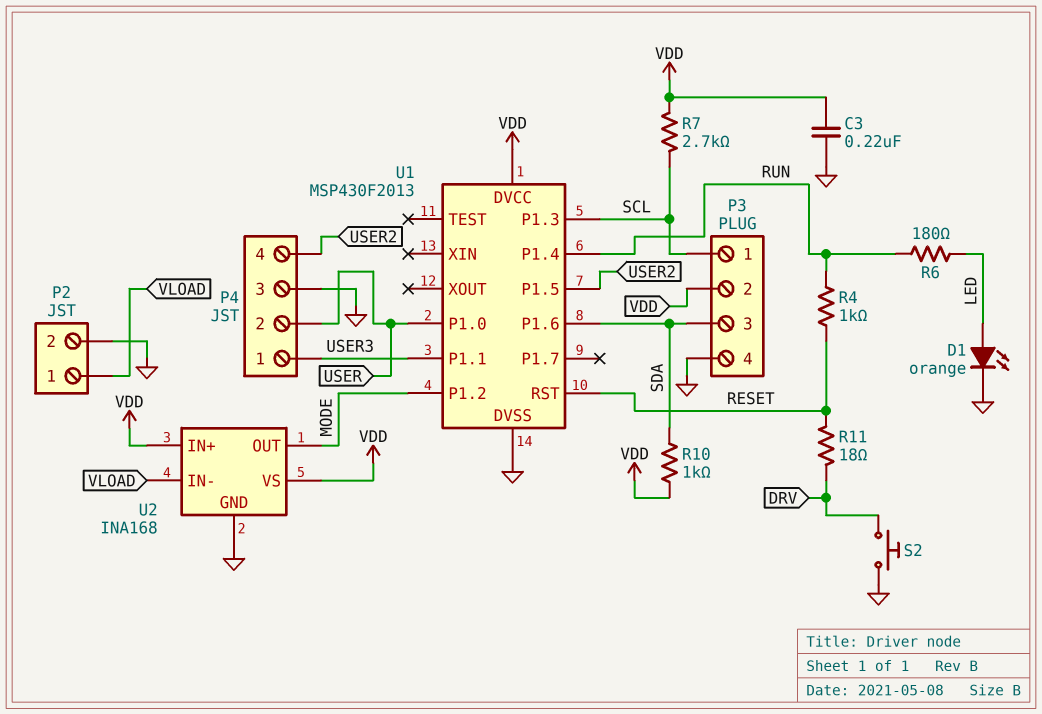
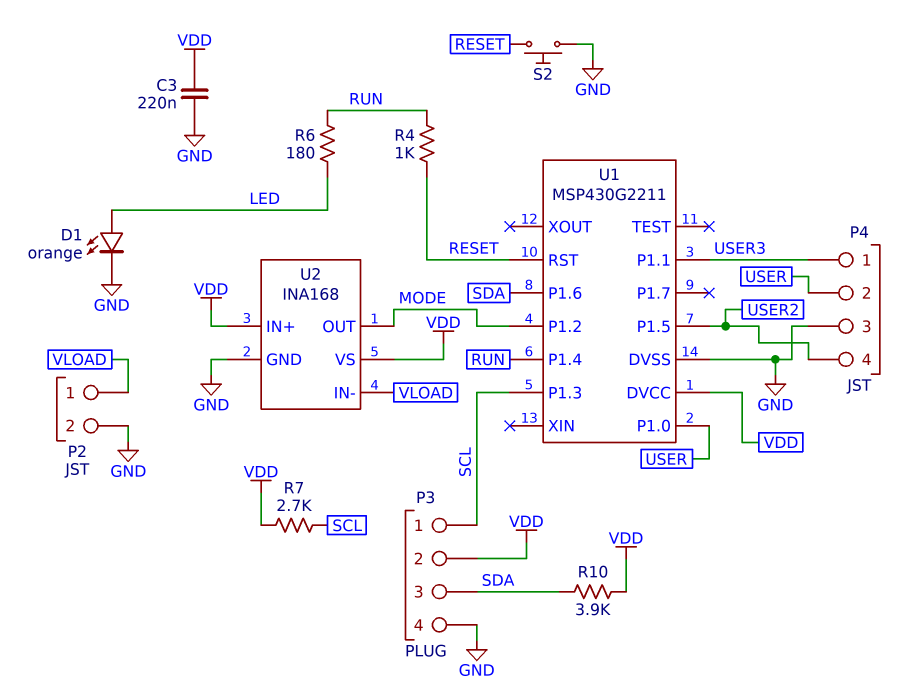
R10: 1k (SDA, VDD) -> 3.9k (SDA, VDD)
R11: 18 (DRV, RESET) -> none
S2: button (DRV, GND) -> button (GND, RESET)
U1: MSP430F2013 -> MSP430G2211

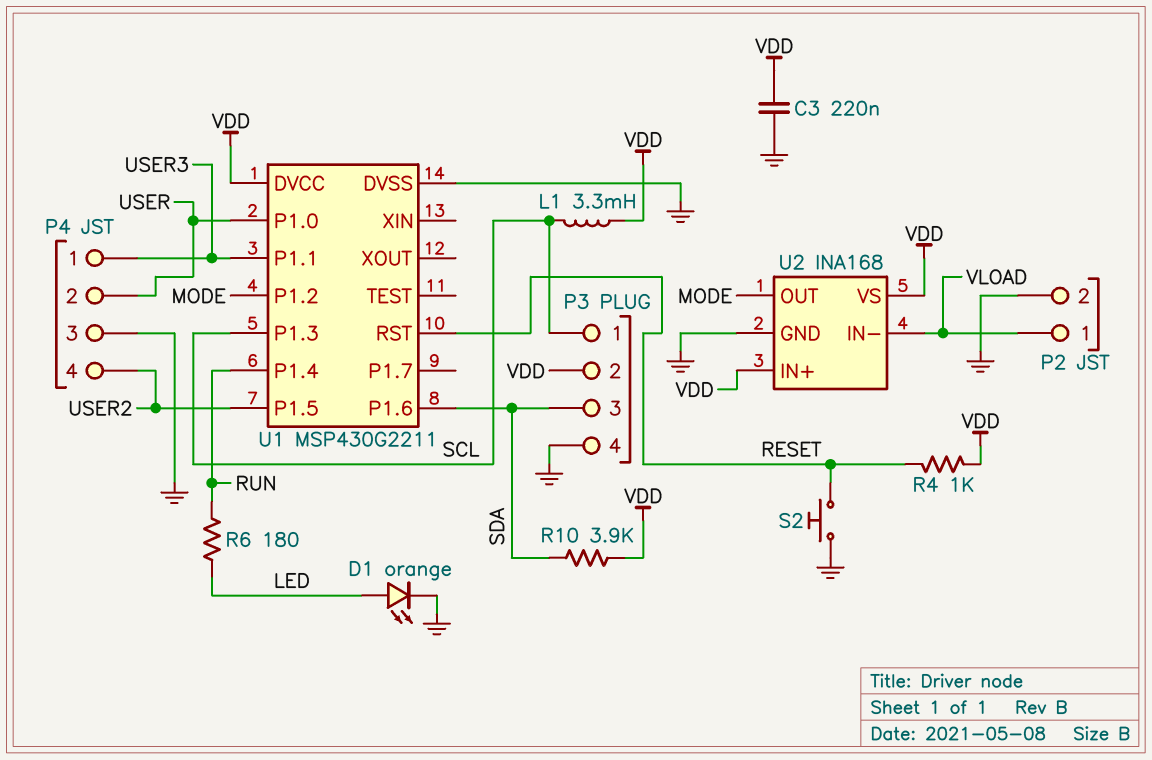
L1: none -> 3.3mH (SCL, VDD)
R4: 1k (RESET, RUN) -> 1k (RESET, VDD)
R7: 2.7k (SCL, VDD) -> none

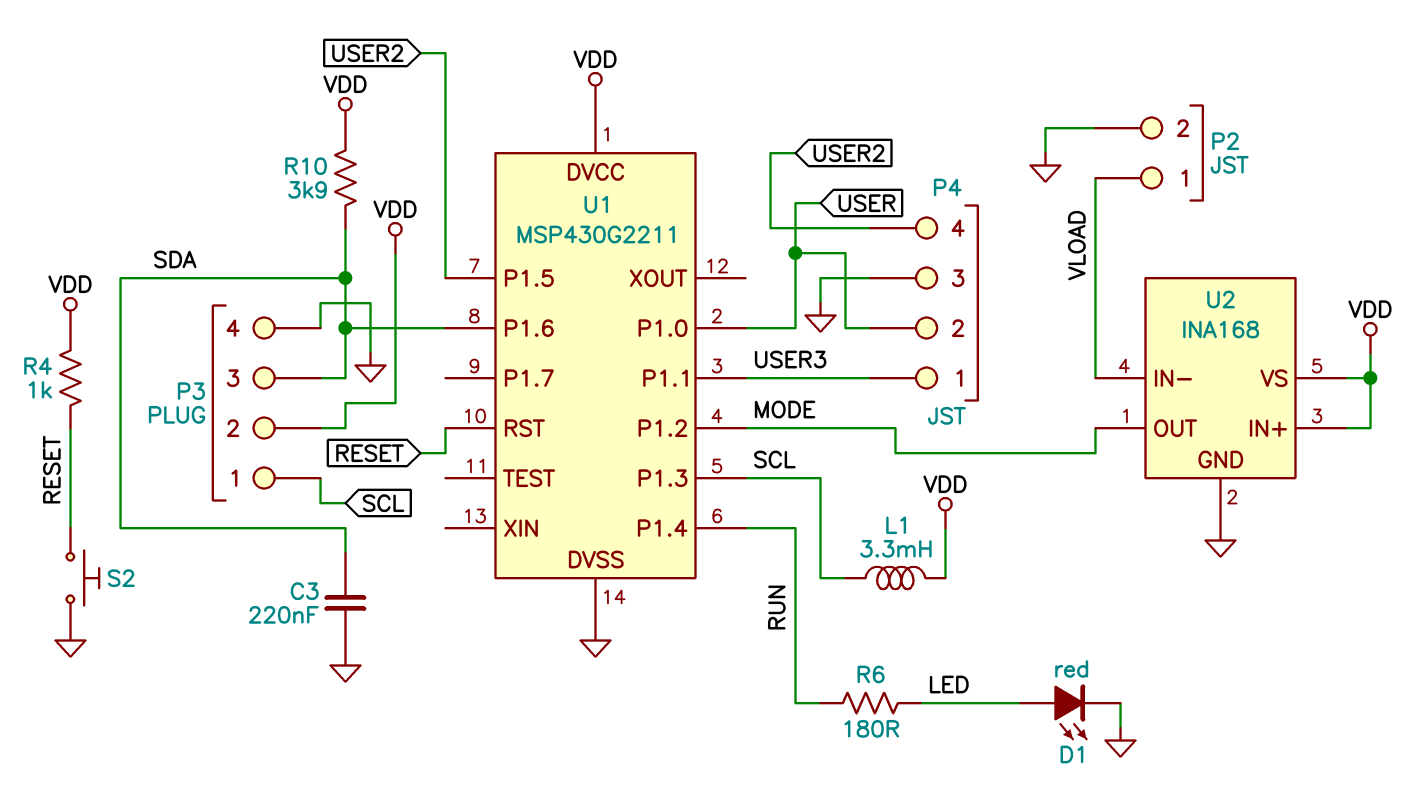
C3: 220nF (GND, VDD) -> 220nF (GND, SDA)
D1: LED orange (A LED, K GND) -> LED red (A LED, K GND)

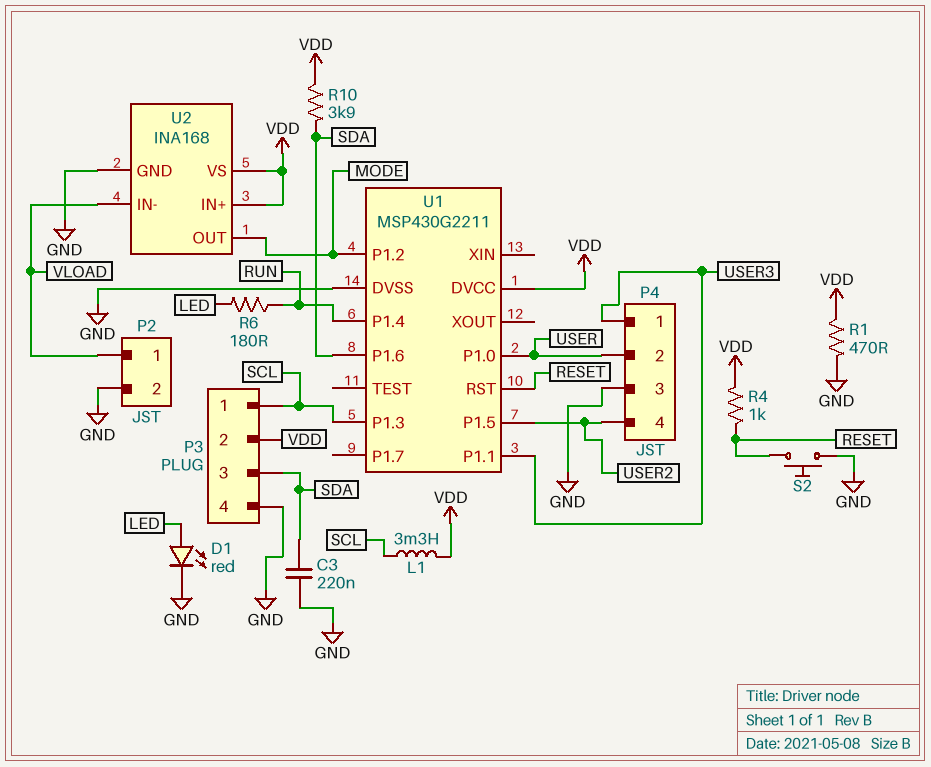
R1: none -> 470 (GND, VDD)

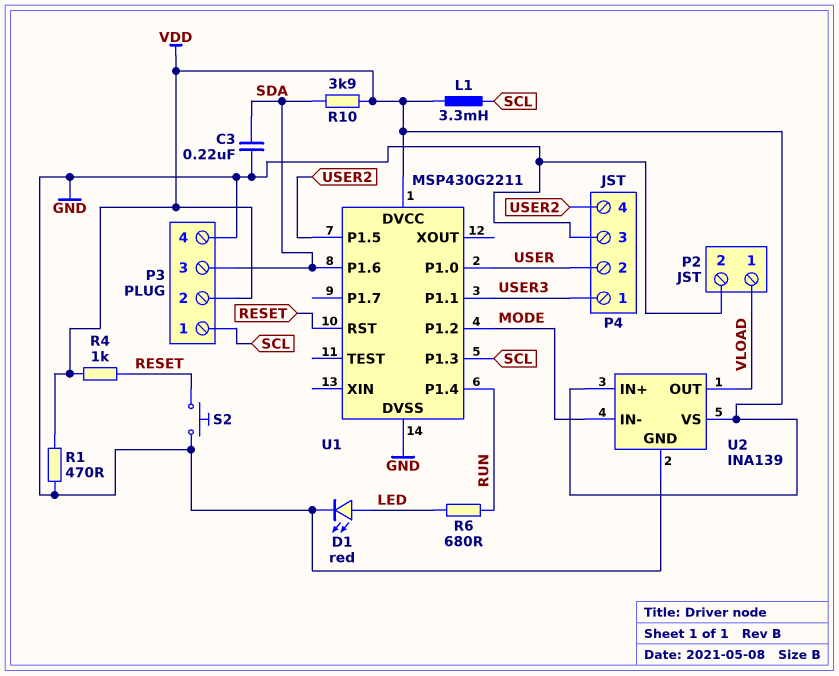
R6: 180 (LED, RUN) -> 680 (LED, RUN)
U2: INA168 -> INA139
U2 pin IN-: VLOAD -> MODE
U2 pin OUT: MODE -> VLOAD

